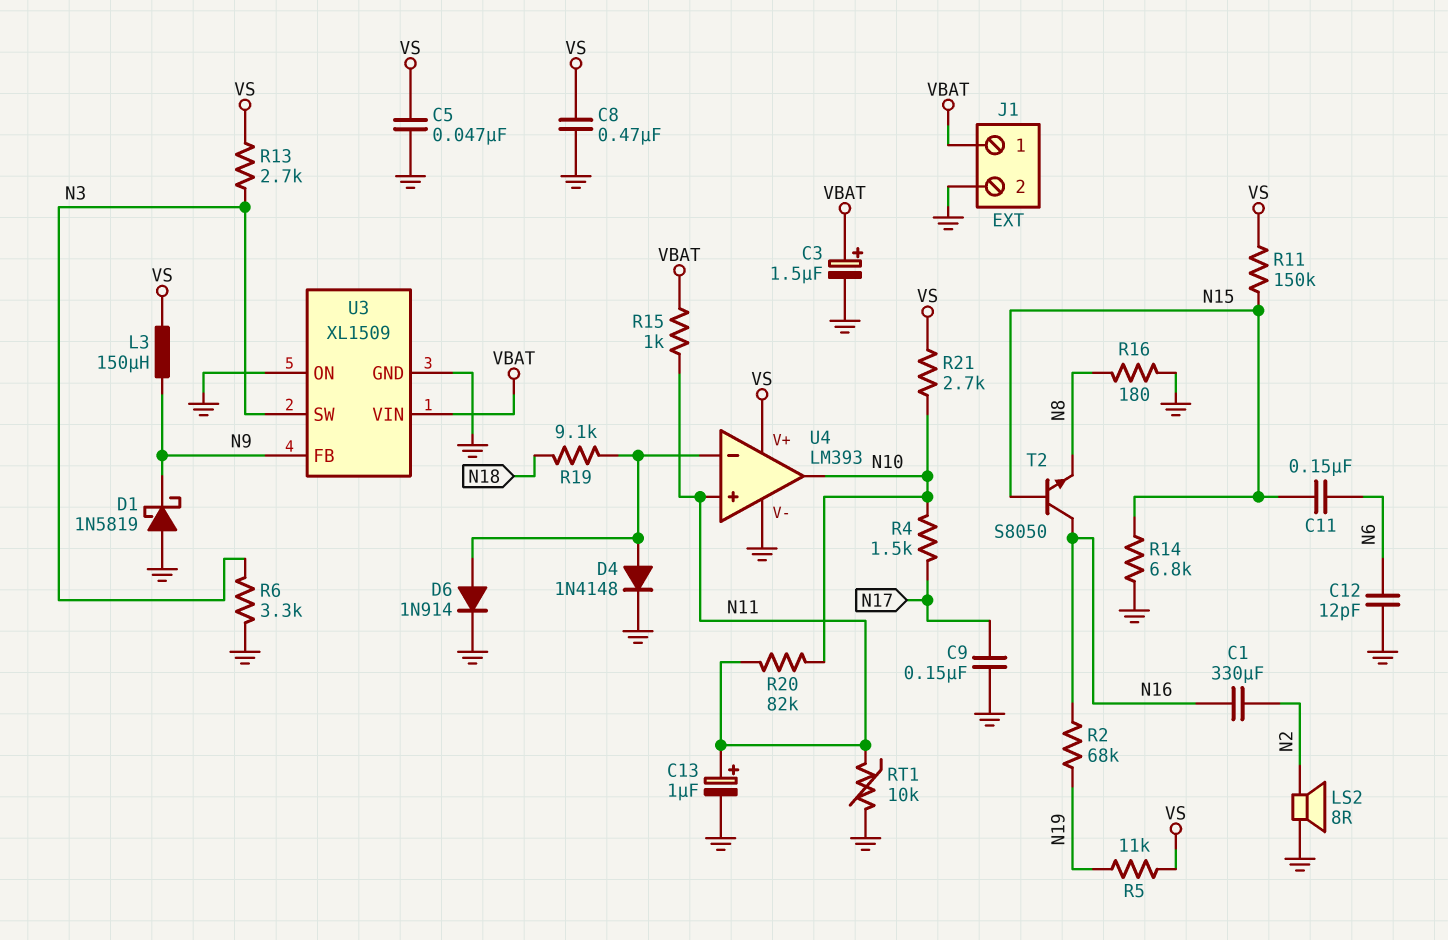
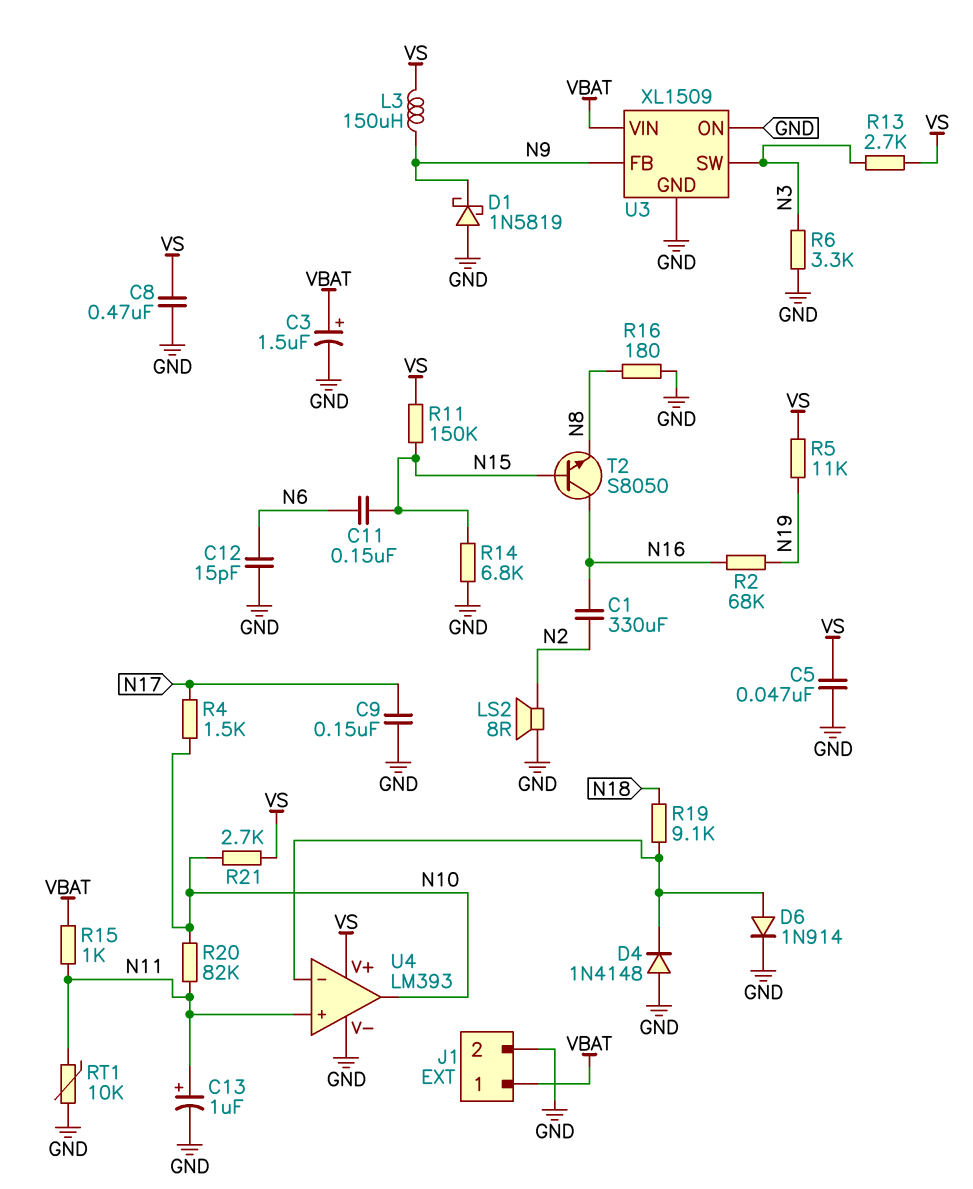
C12: 12pF (GND, N6) -> 15pF (GND, N6)
D4: diode 1N4148 (A U4/in-, K GND) -> diode 1N4148 (A GND, K U4/in-)

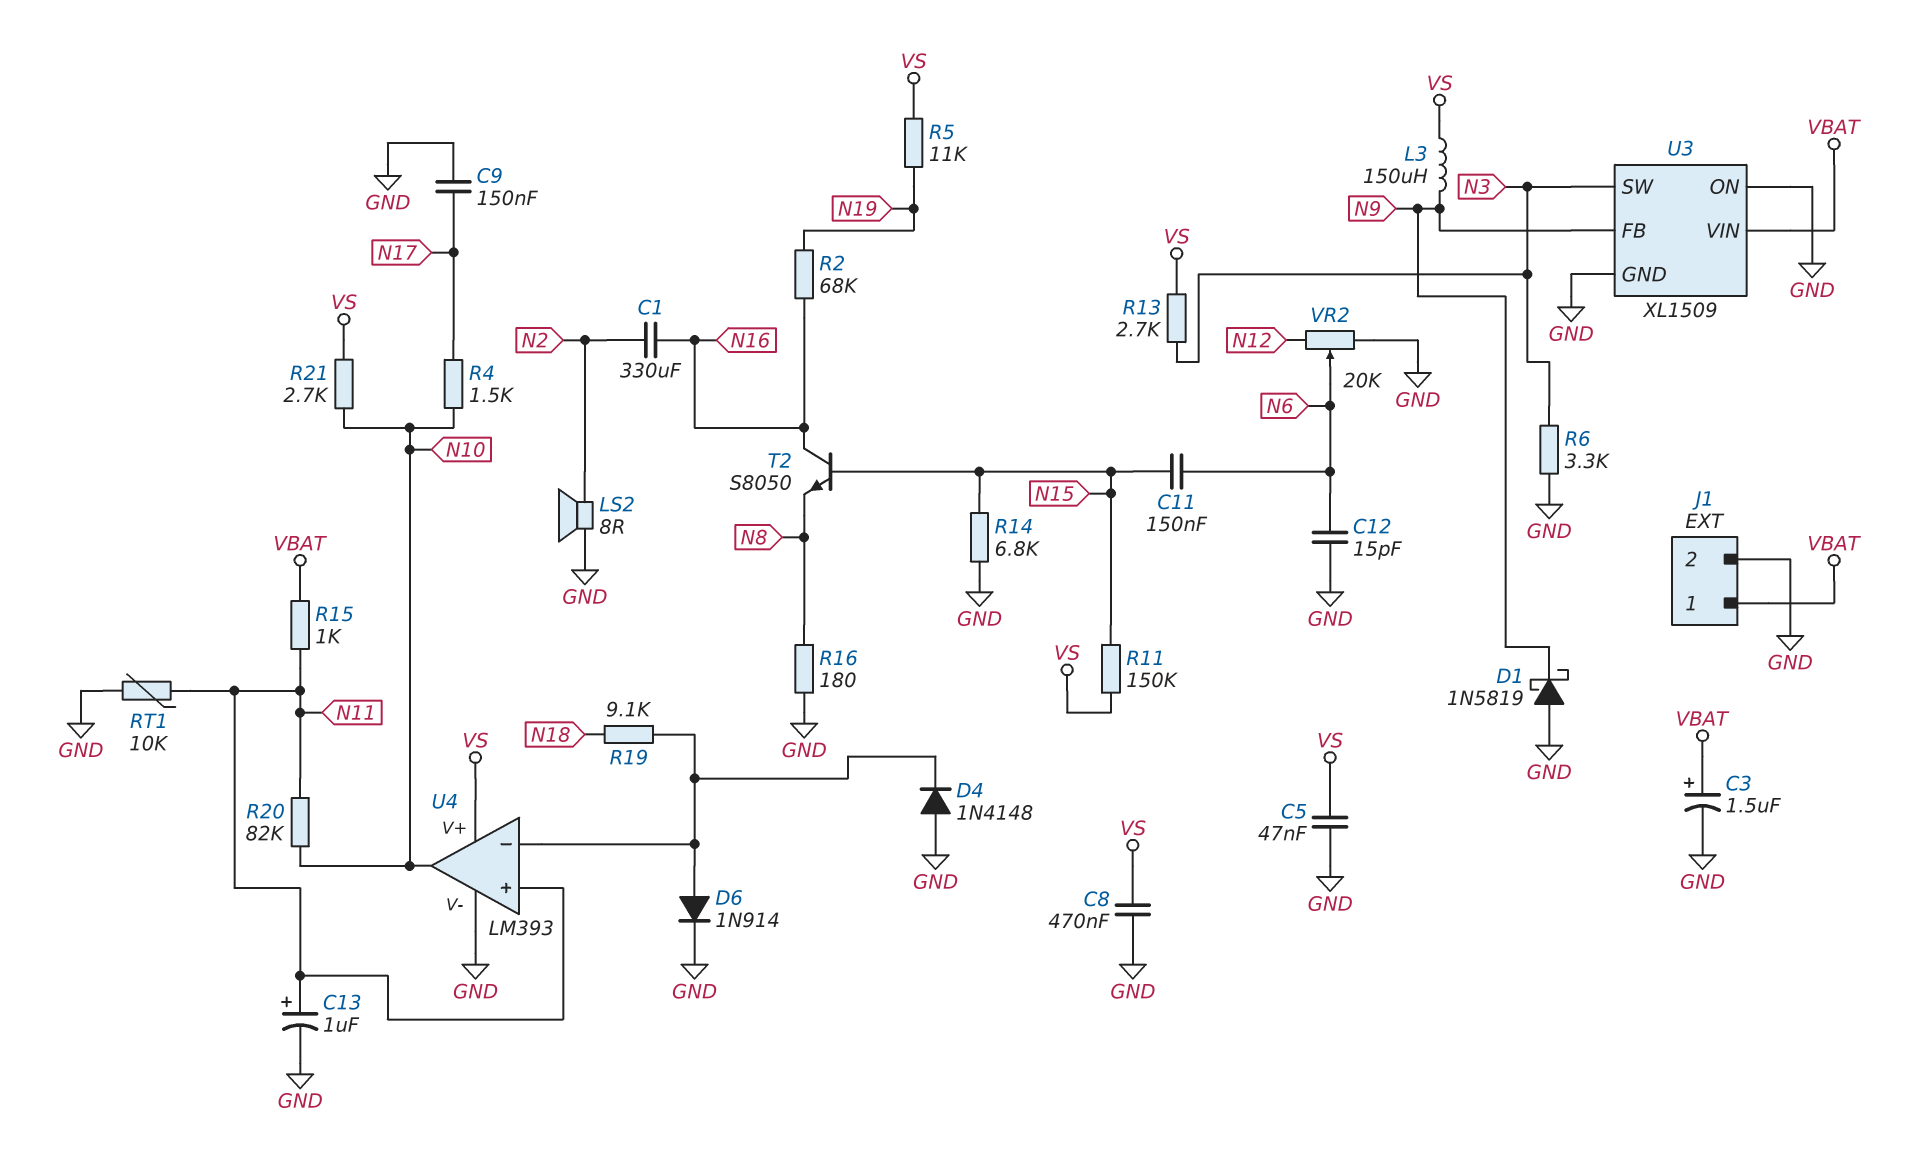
VR2: none -> 20k (GND, N12, wiper N6)

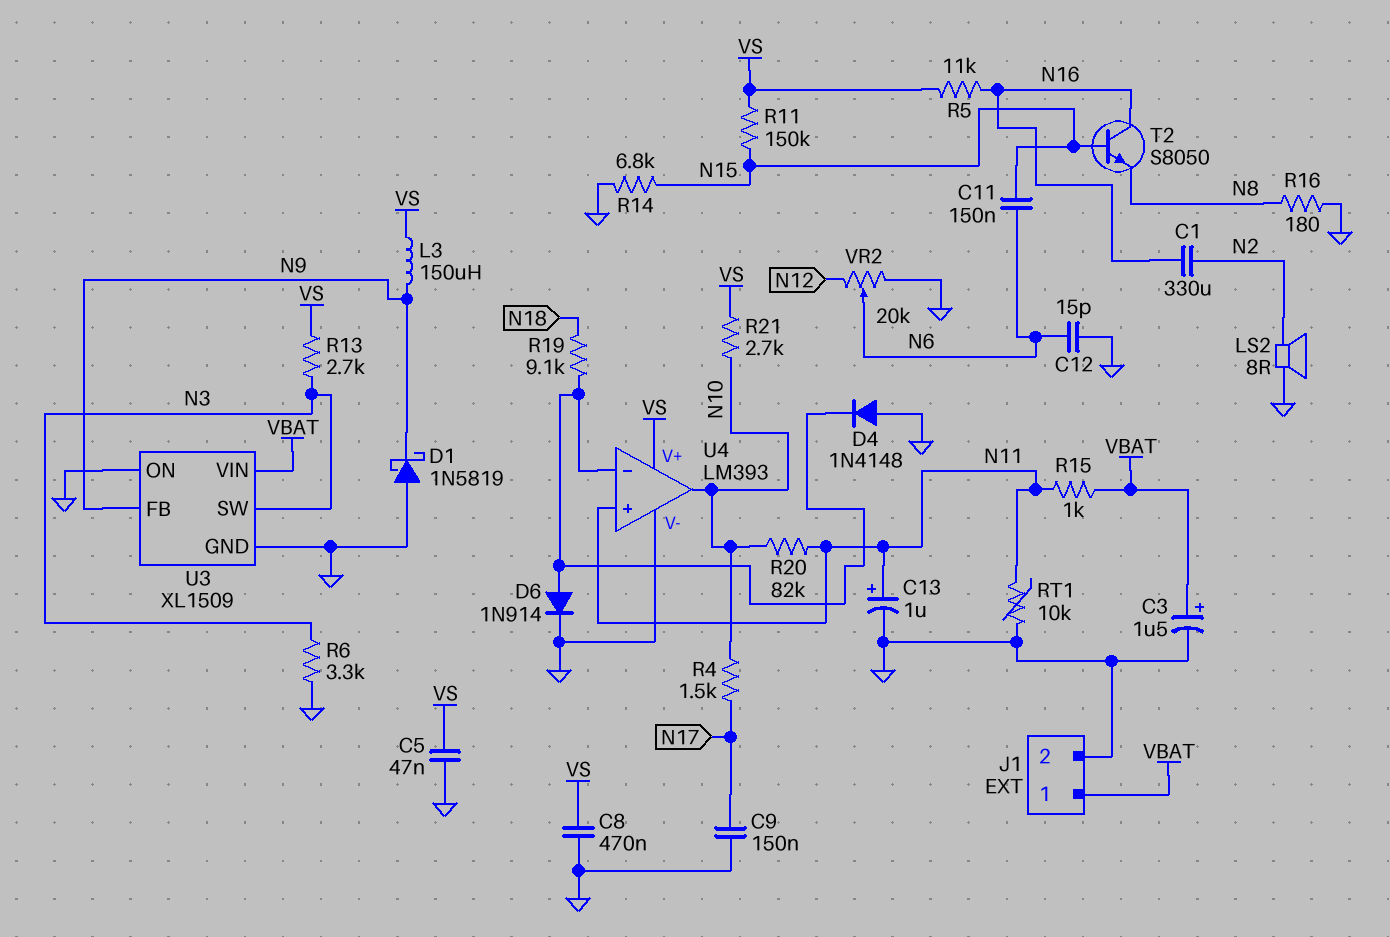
R2: 68k (N16, N19) -> none
R5: 11k (N19, VS) -> 11k (N16, VS)

